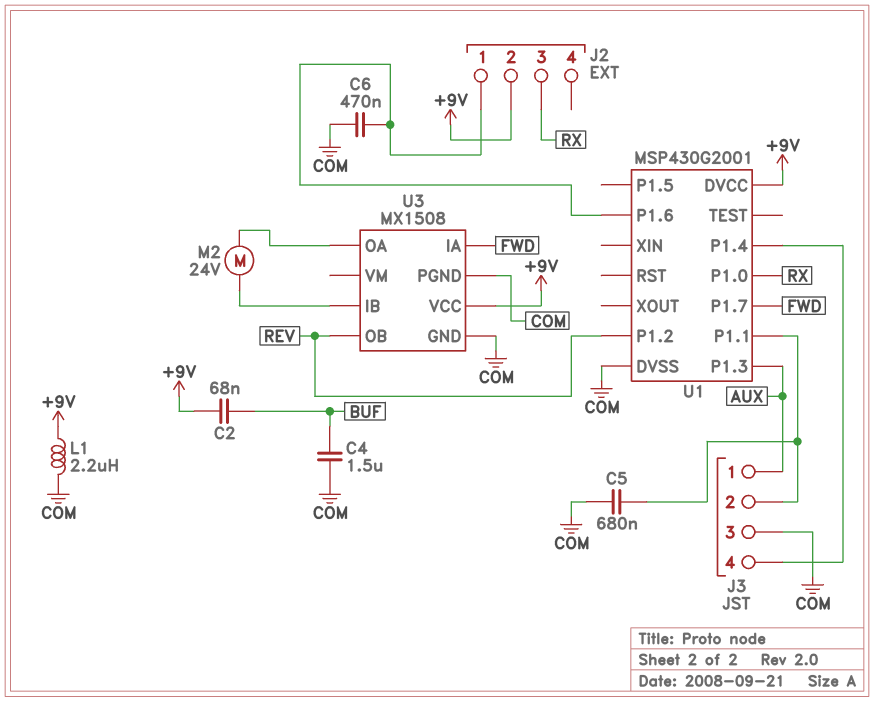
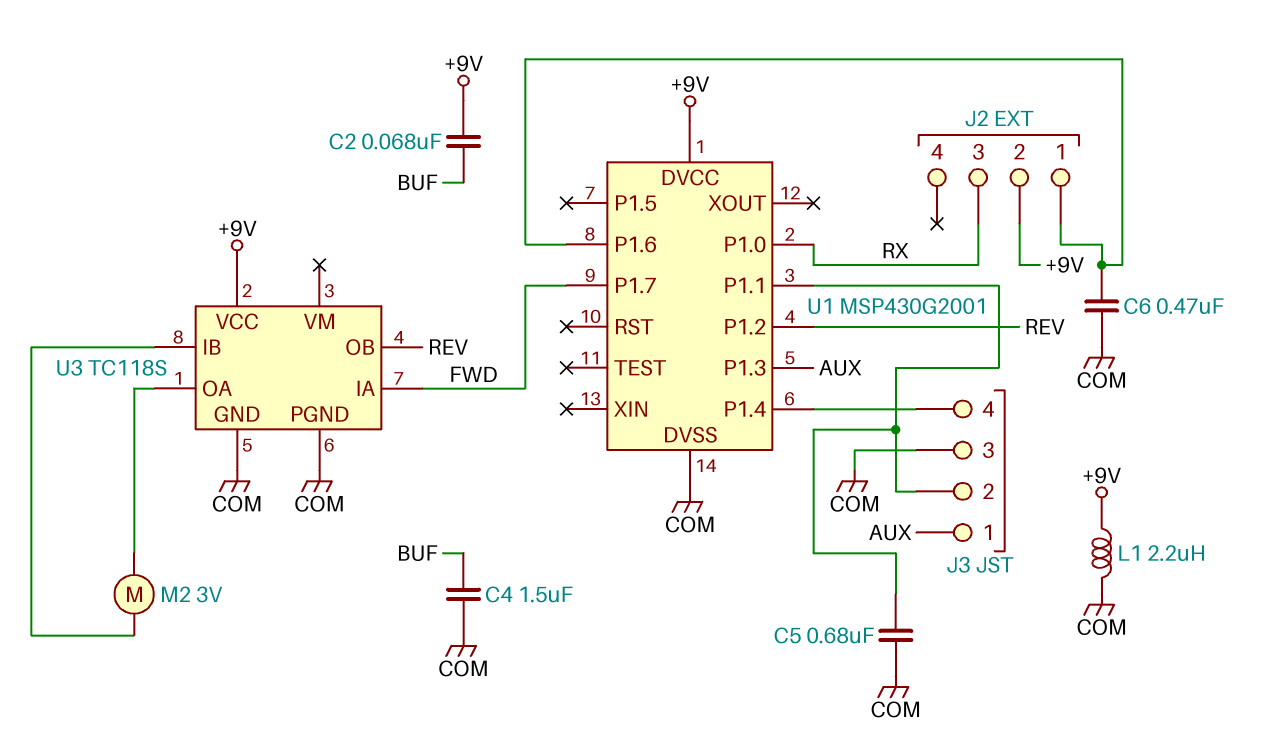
M2: motor 24V (U3/IB, U3/OA) -> motor 3V (U3/IB, U3/OA)
U3: MX1508 -> TC118S

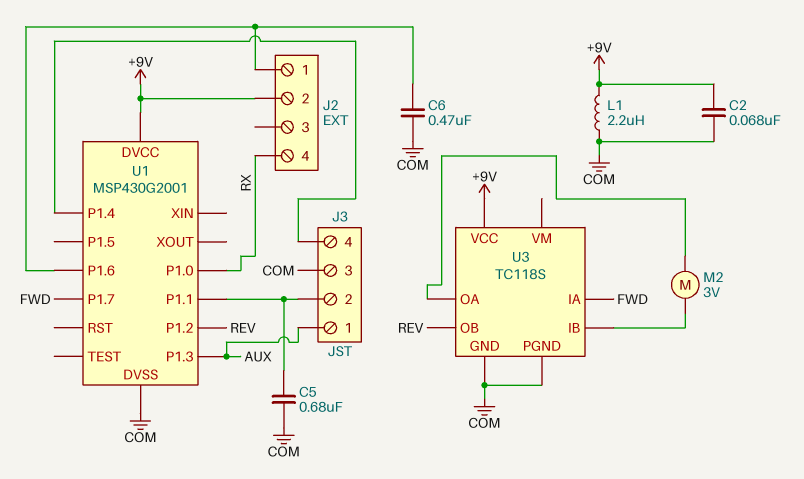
C2: 68nF (+9V, BUF) -> 68nF (+9V, COM)
C4: 1.5uF (BUF, COM) -> none
J2 pin 3: RX -> none
J2 pin 4: none -> RX

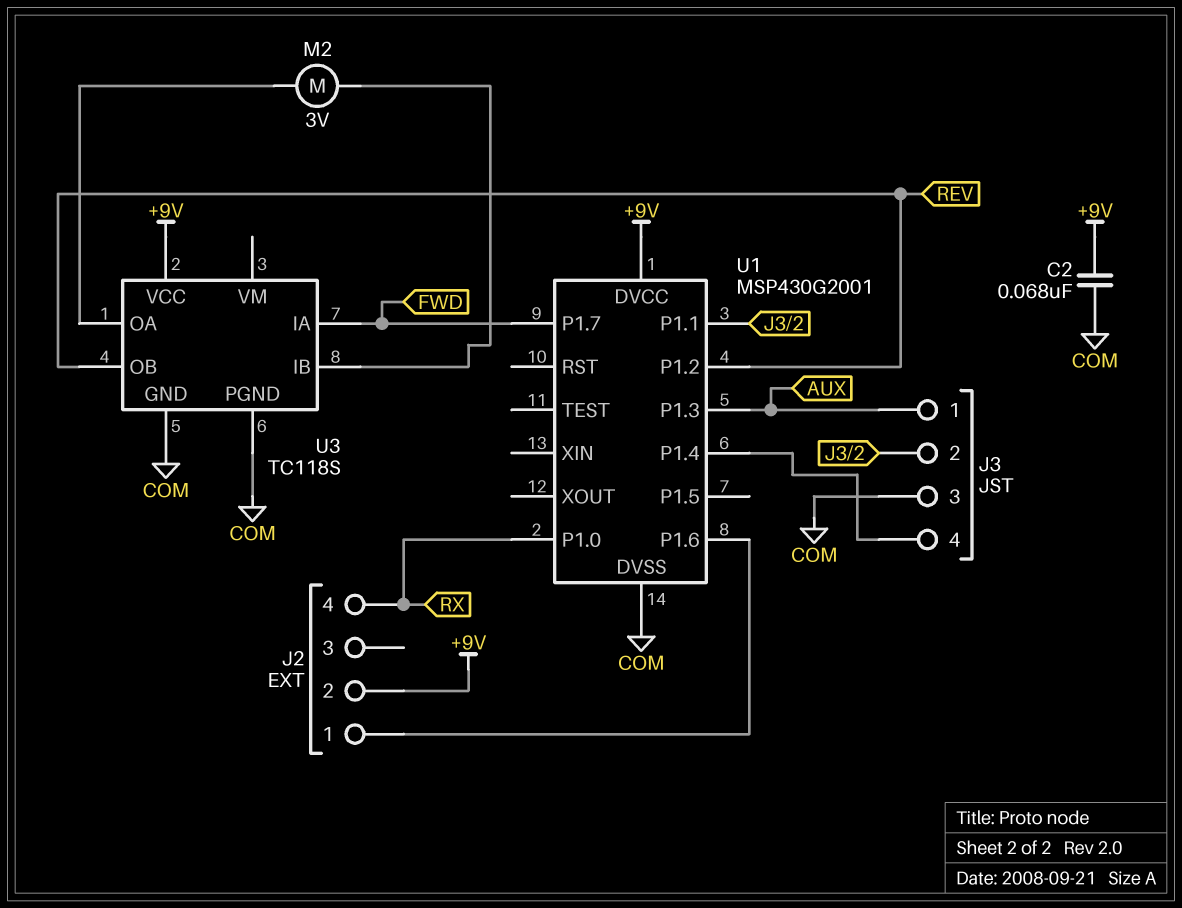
C5: 680nF (COM, J3/2) -> none
C6: 470nF (COM, J2/1) -> none
L1: 2.2uH (+9V, COM) -> none

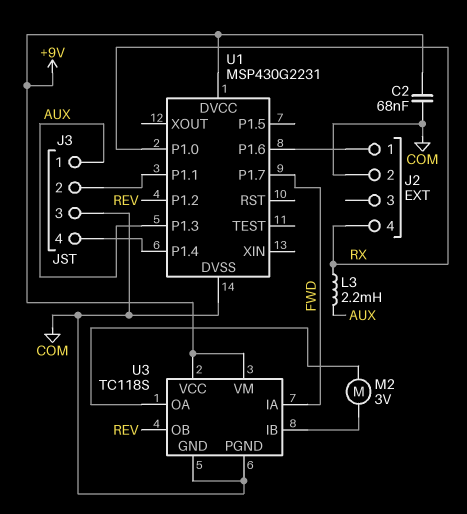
J2 pin 2: +9V -> COM
L3: none -> 2.2mH (AUX, RX)
U1: MSP430G2001 -> MSP430G2231
U3 pin VM: none -> +9V

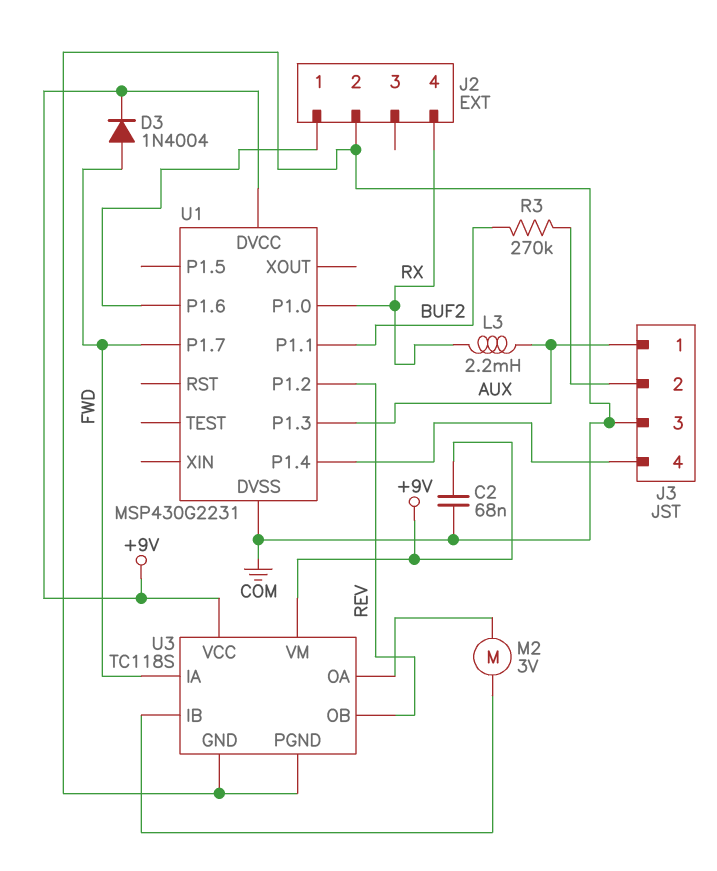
D3: none -> diode 1N4004 (A FWD, K +9V)
R3: none -> 270k (BUF2, J3/2)
U1 pin P1.1: J3/2 -> BUF2

